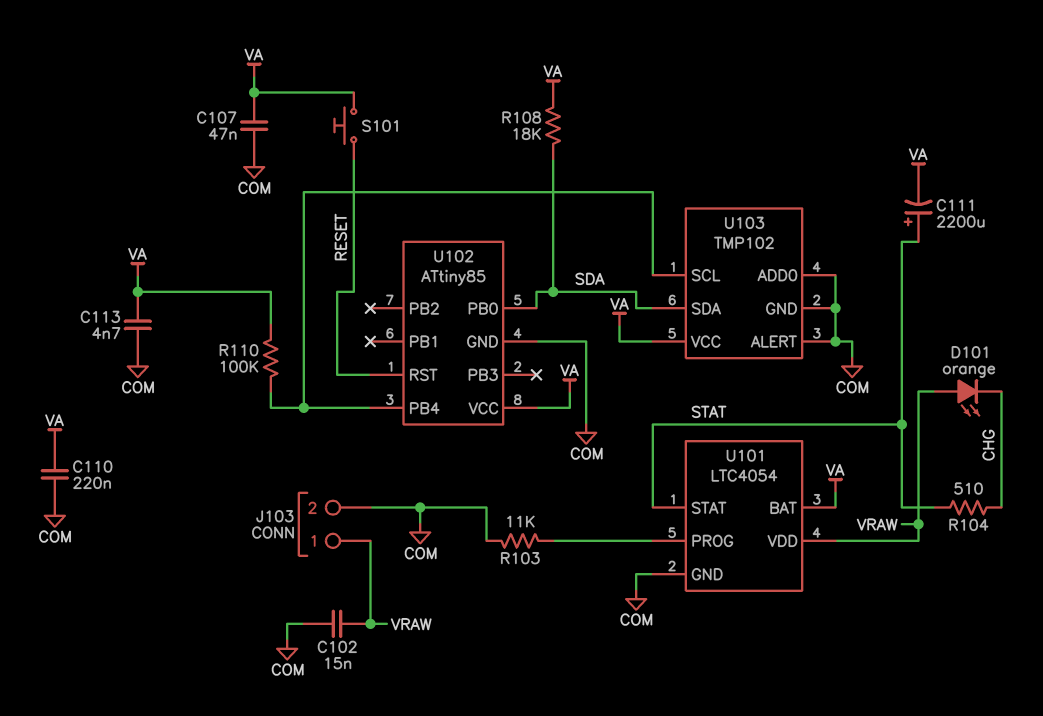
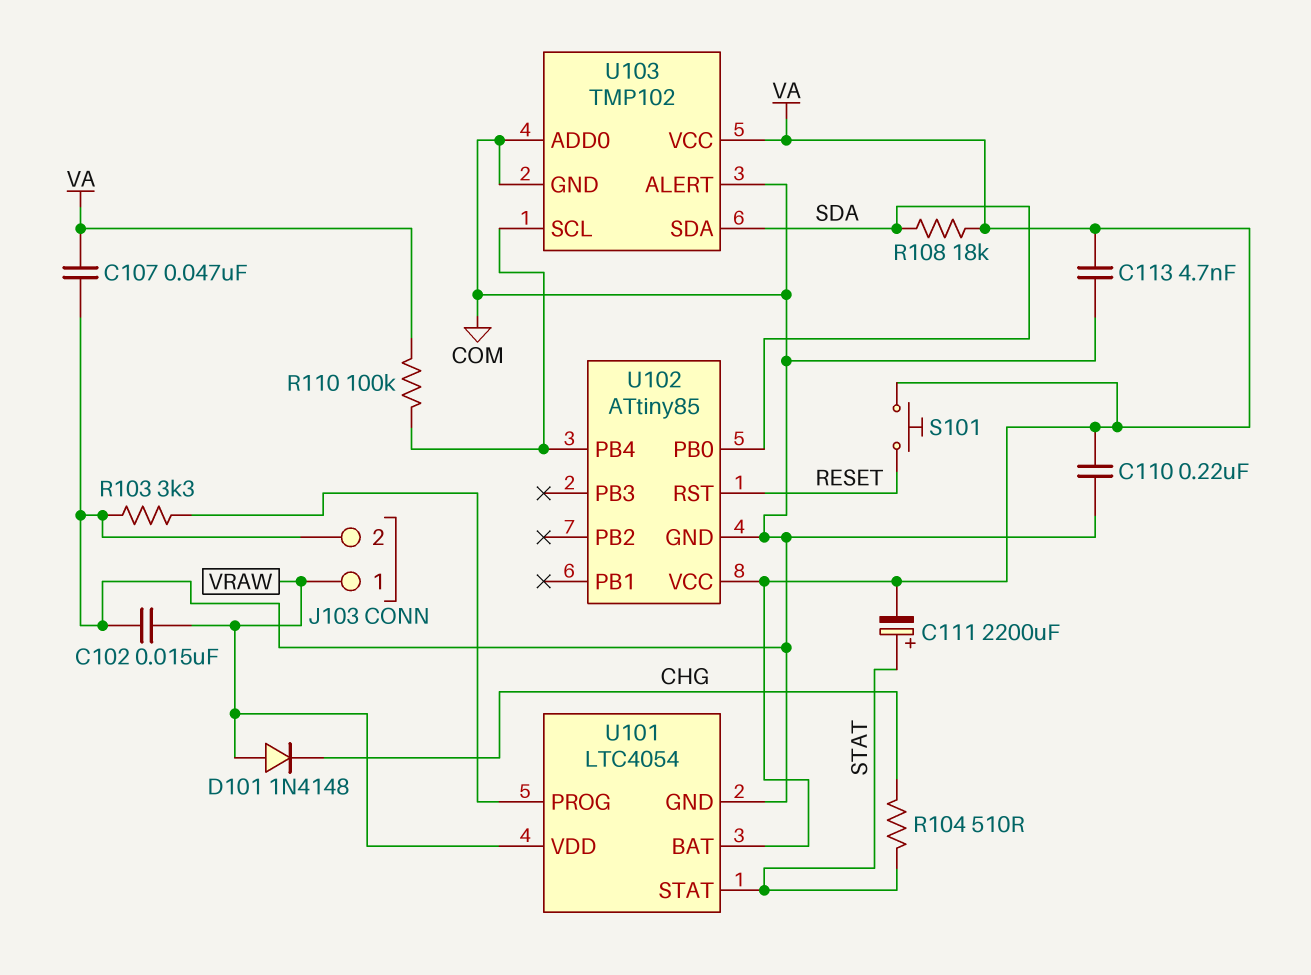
D101: LED orange (A VRAW, K CHG) -> diode 1N4148 (A VRAW, K CHG)
R103: 11k (COM, U101/PROG) -> 3.3k (COM, U101/PROG)

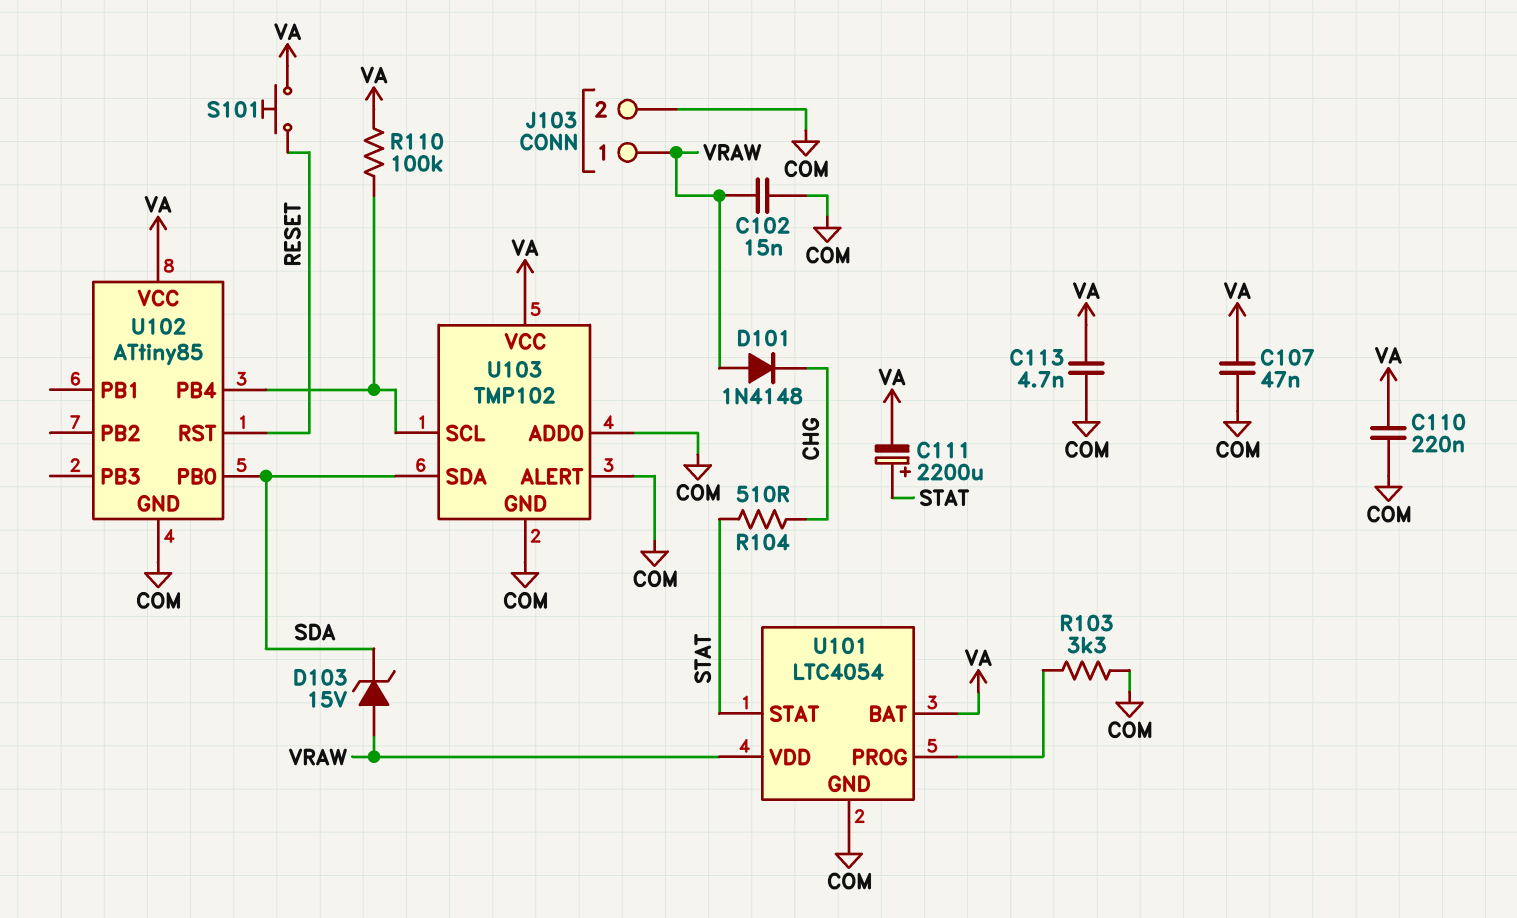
D103: none -> zener 15V (A VRAW, K SDA)
R108: 18k (SDA, VA) -> none

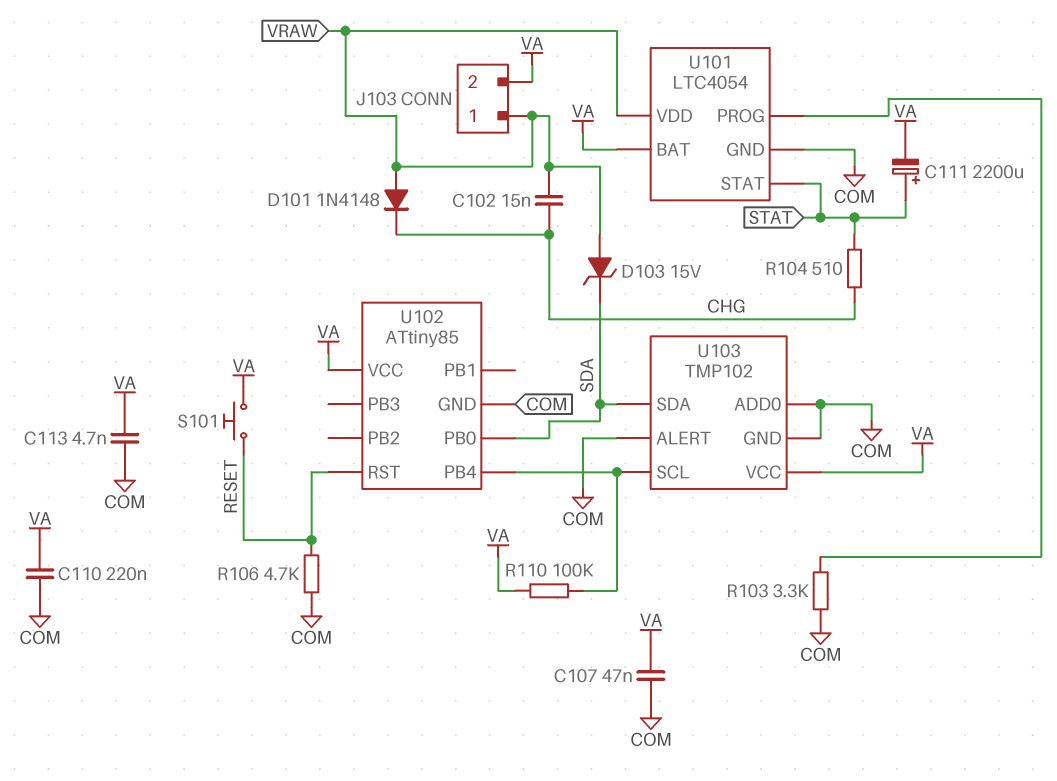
C102: 15nF (COM, VRAW) -> 15nF (CHG, VRAW)
J103 pin 2: COM -> VA
R106: none -> 4.7k (COM, RESET)

